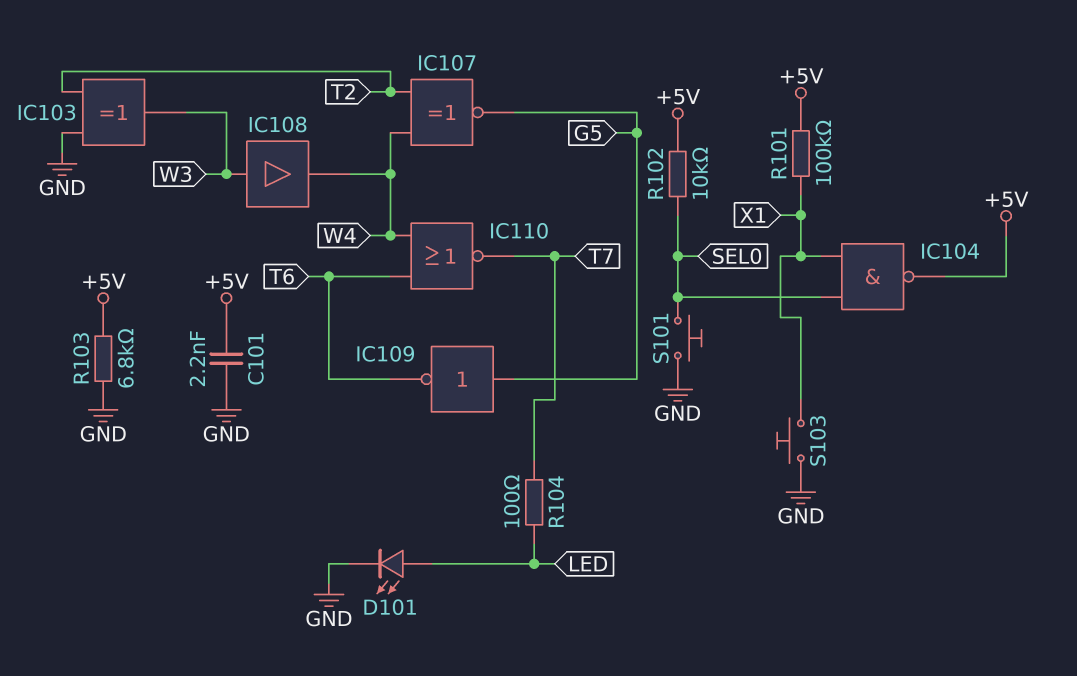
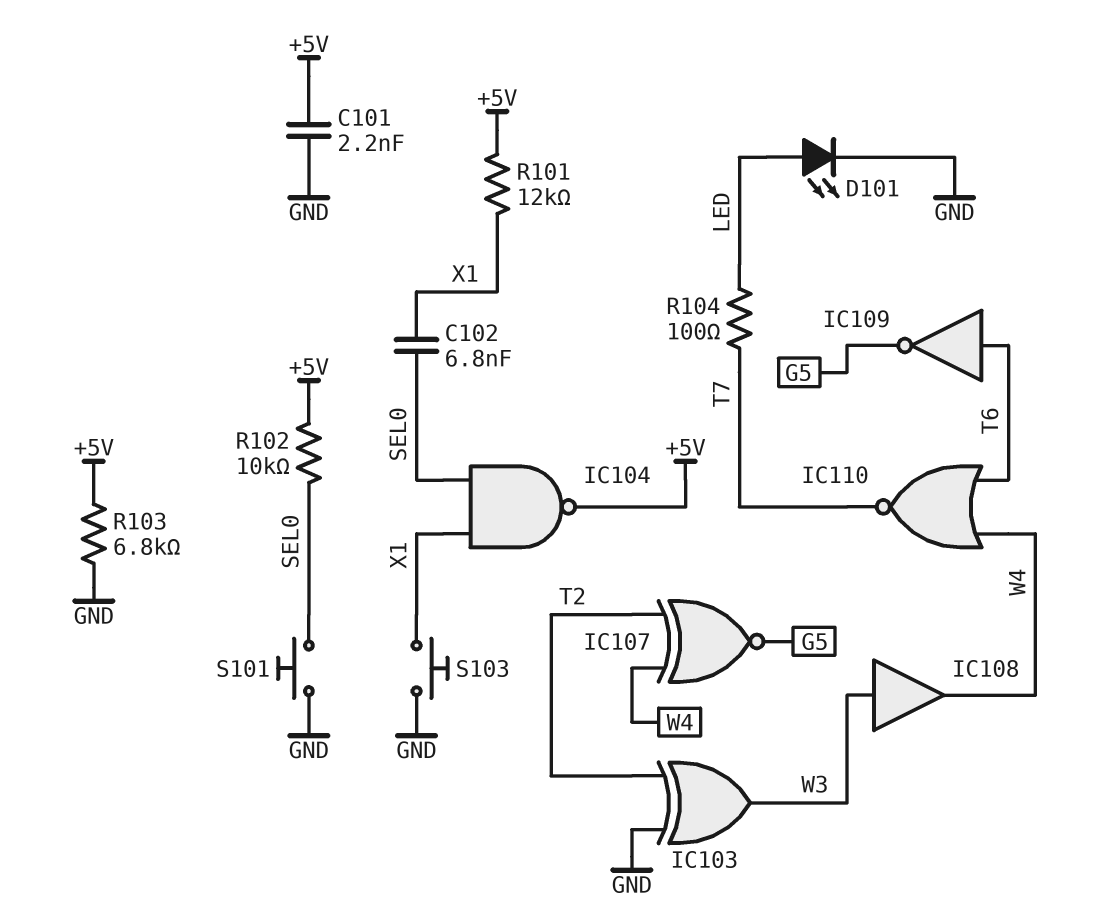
C102: none -> 6.8nF (SEL0, X1)
IC109: NOT (in G5, out T6) -> NOT (in T6, out G5)
R101: 100k (+5V, X1) -> 12k (+5V, X1)

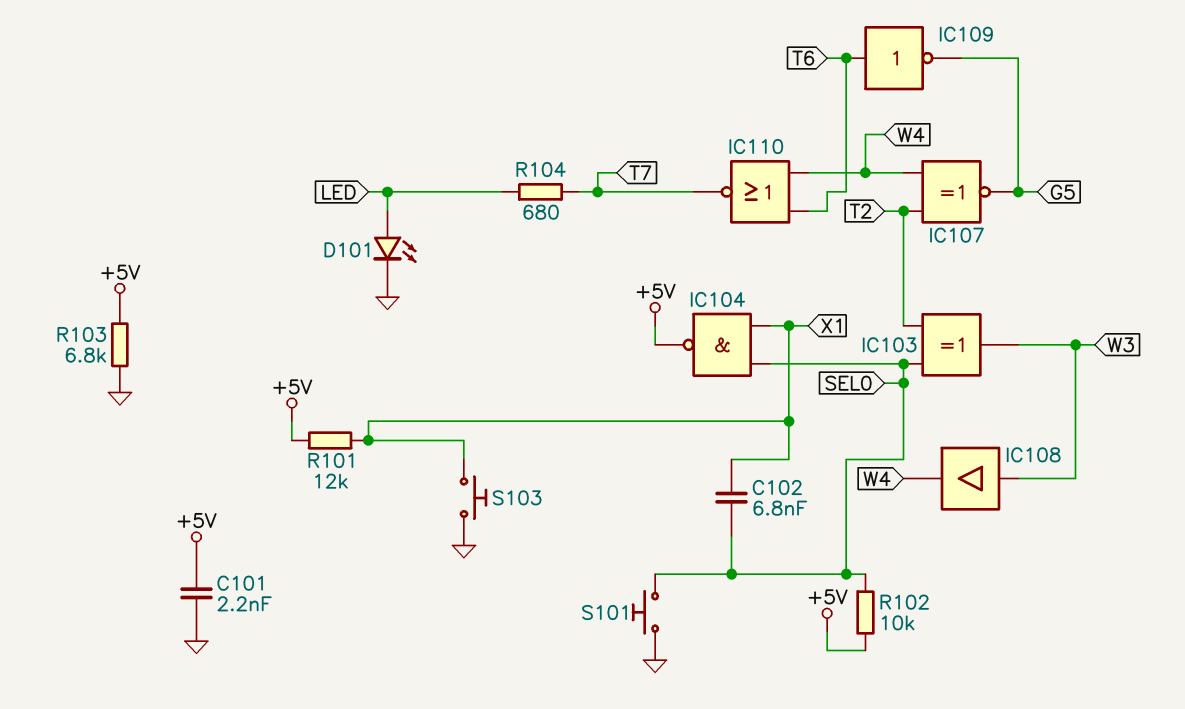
IC103: XOR (in GND, in T2, out W3) -> XOR (in SEL0, in T2, out W3)
R104: 100 (LED, T7) -> 680 (LED, T7)

